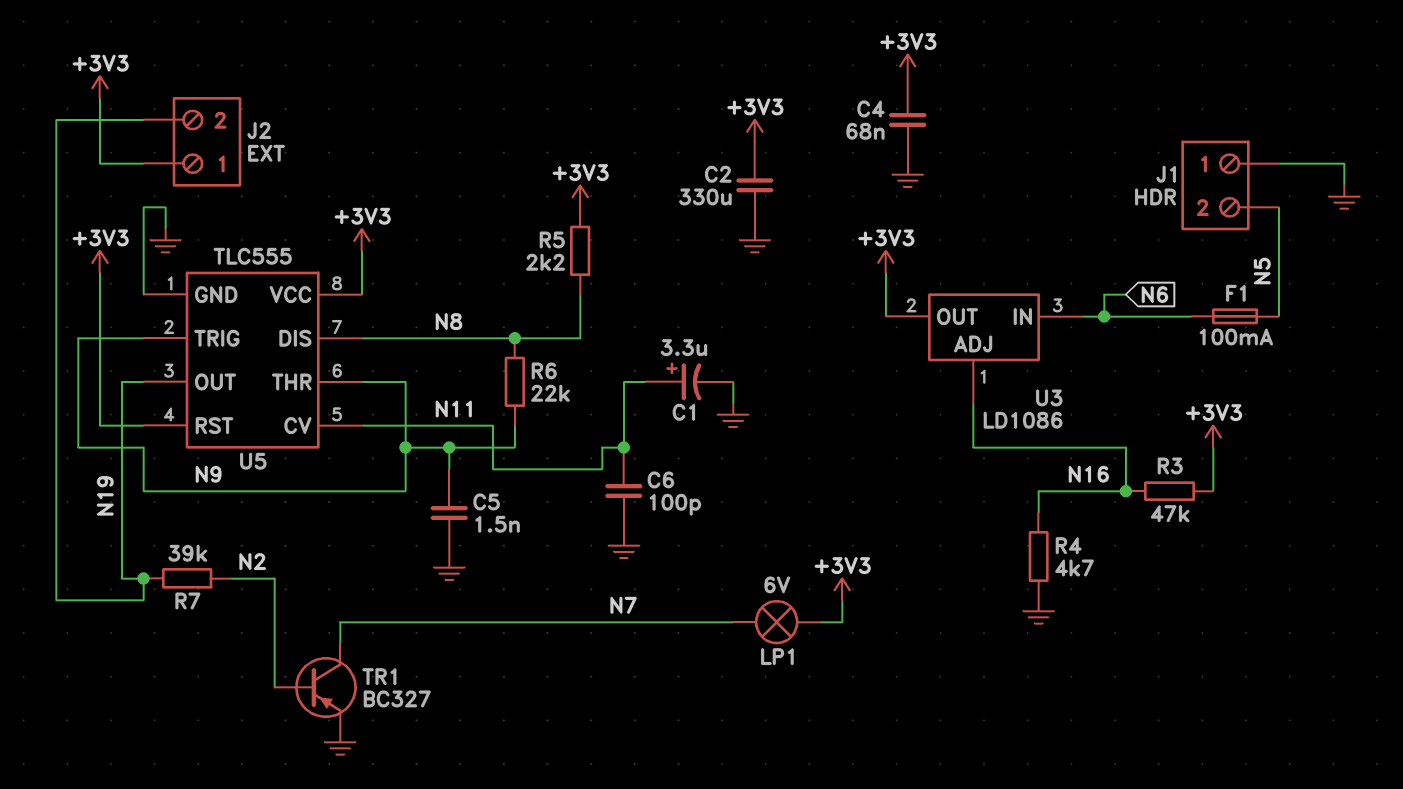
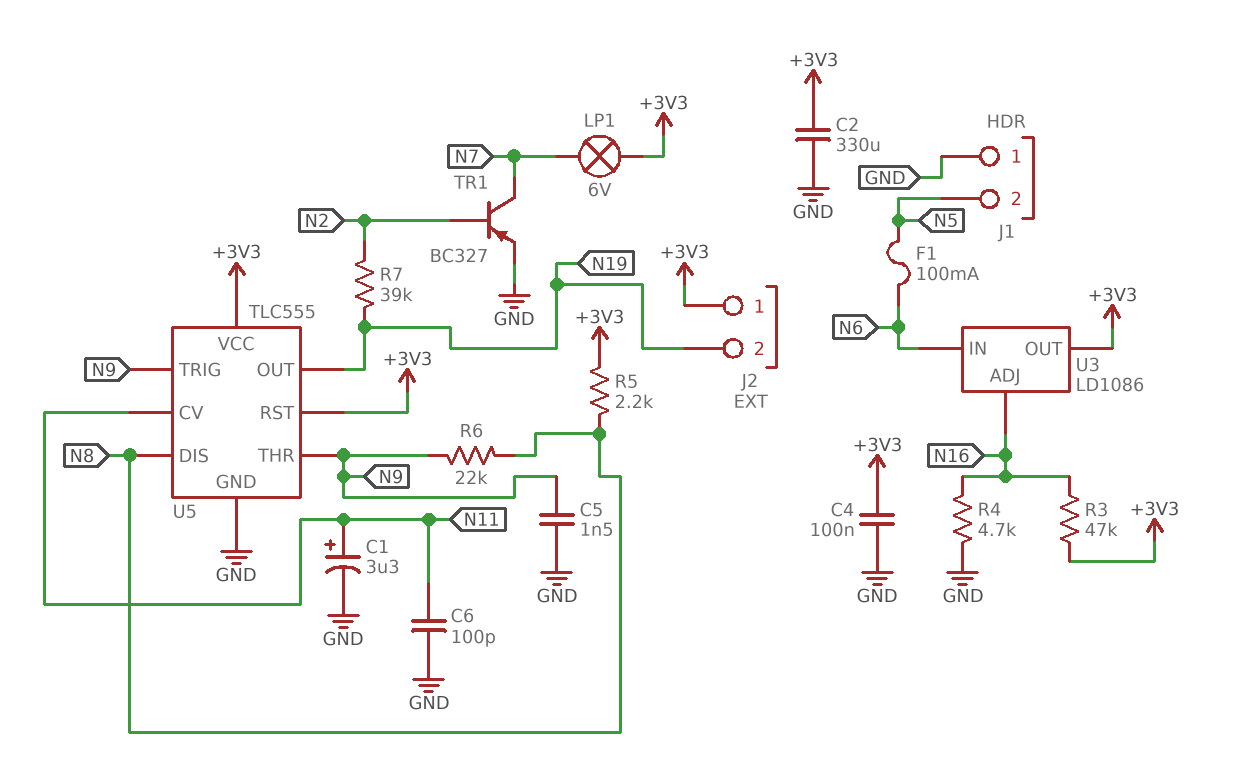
C4: 68nF (+3V3, GND) -> 100nF (+3V3, GND)

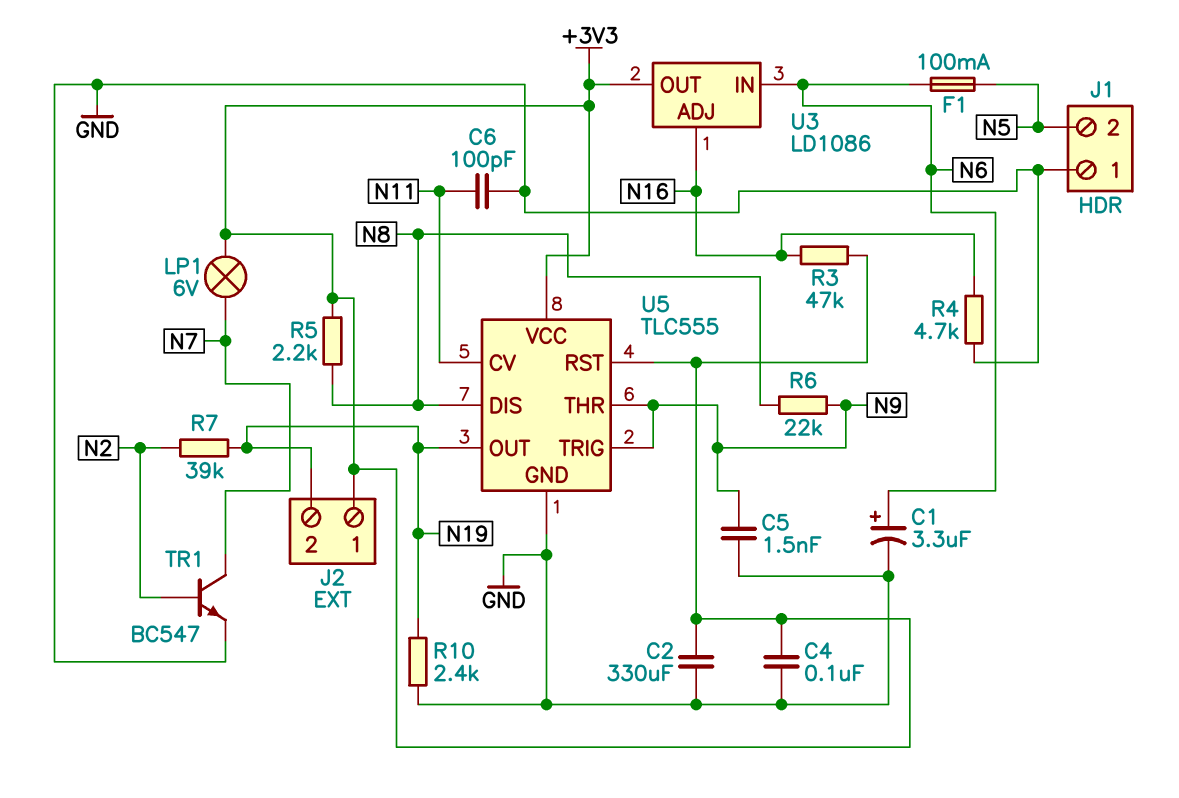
C1: 3.3uF (plus N11, minus GND) -> 3.3uF (plus N6, minus GND)
R10: none -> 2.4k (GND, N19)
TR1: PNP BC327 (B N2, C N7, E GND) -> NPN BC547 (B N2, C N7, E GND)

